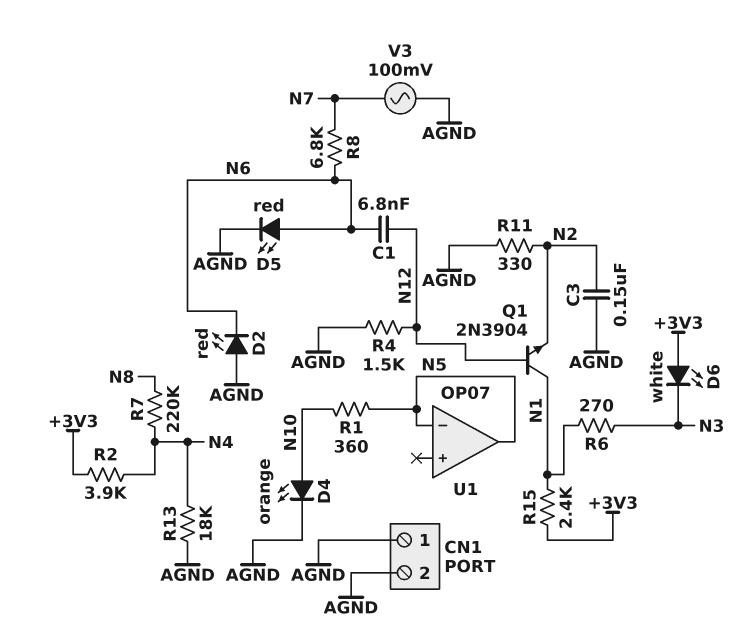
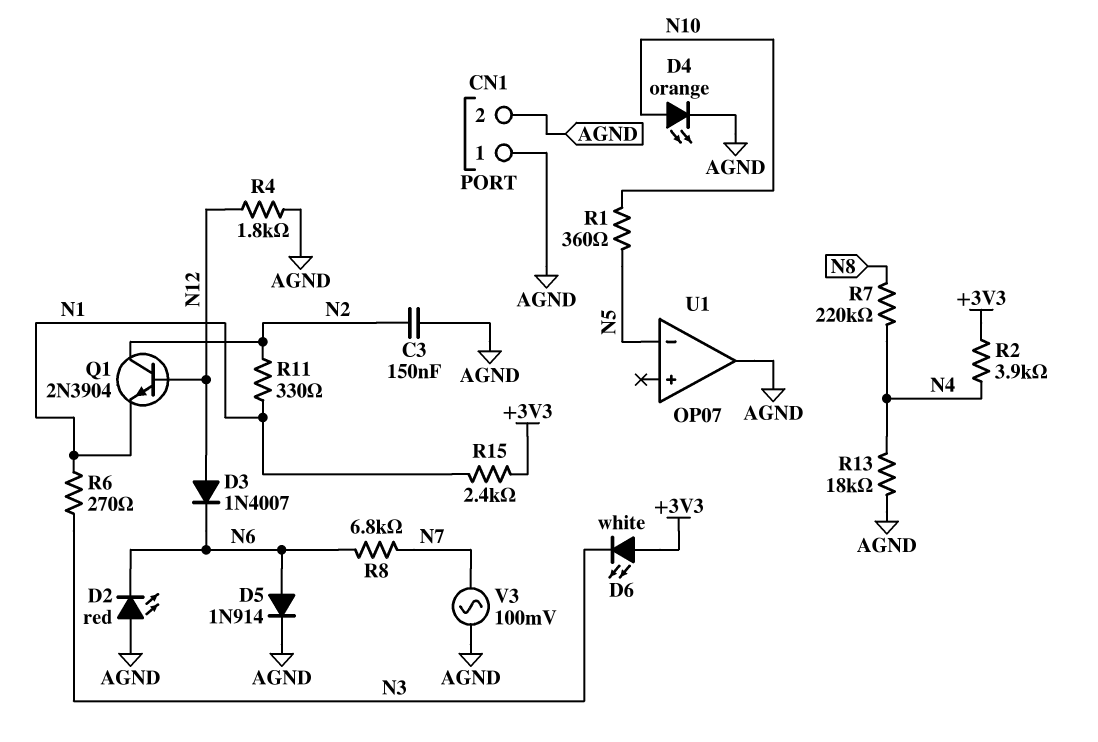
C1: 6.8nF (N6, N12) -> none
D3: none -> diode 1N4007 (A N12, K N6)
D5: LED red (A N6, K AGND) -> diode 1N914 (A N6, K AGND)
Q1: NPN 2N3904 (B N12, C N1, E N2) -> NPN 2N3904 (B N12, C N2, E N1)
R4: 1.5k (AGND, N12) -> 1.8k (AGND, N12)
R11: 330 (AGND, N2) -> 330 (N1, N2)
U1 pin out: N5 -> AGND

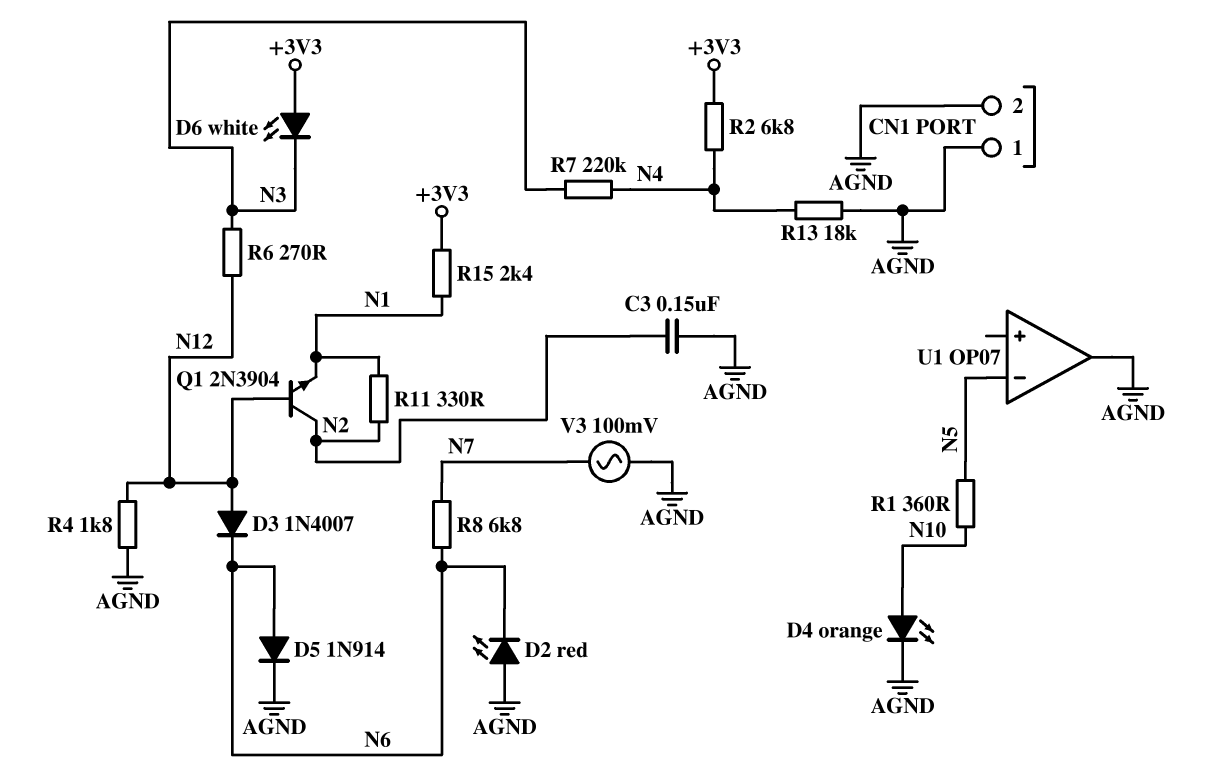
R2: 3.9k (+3V3, N4) -> 6.8k (+3V3, N4)
R6: 270 (N1, N3) -> 270 (N3, N12)
R7: 220k (N4, N8) -> 220k (N3, N4)

